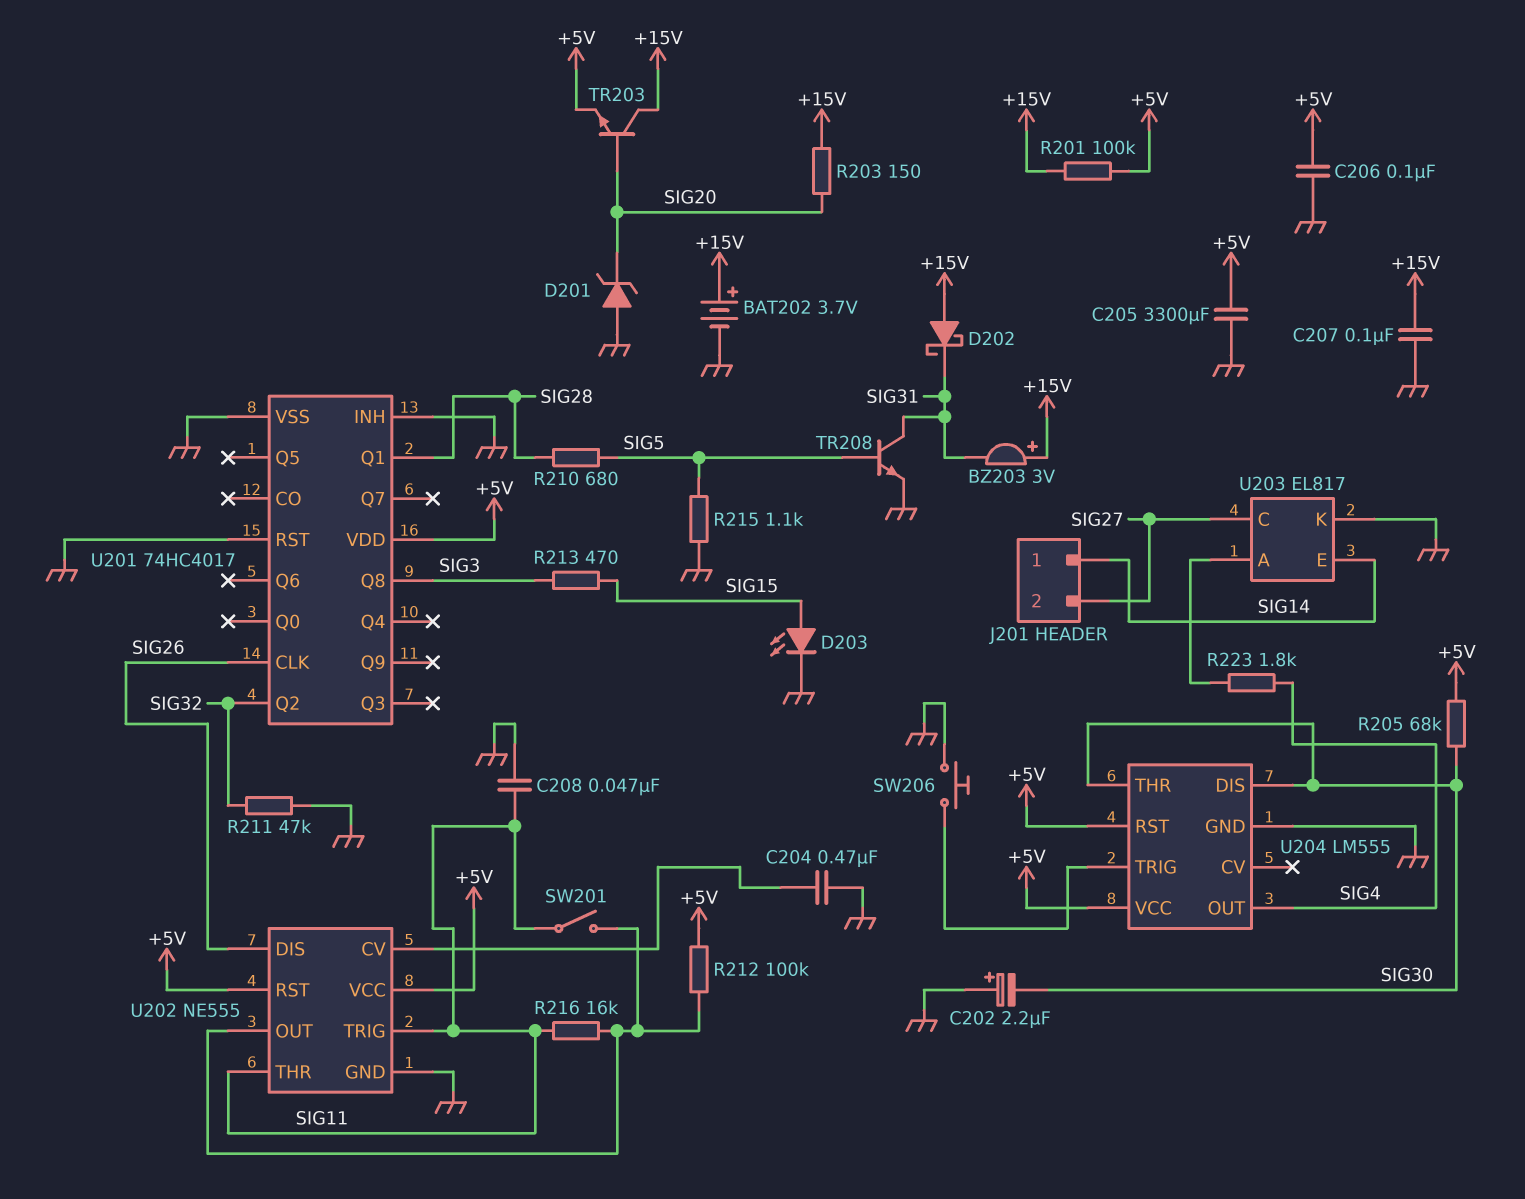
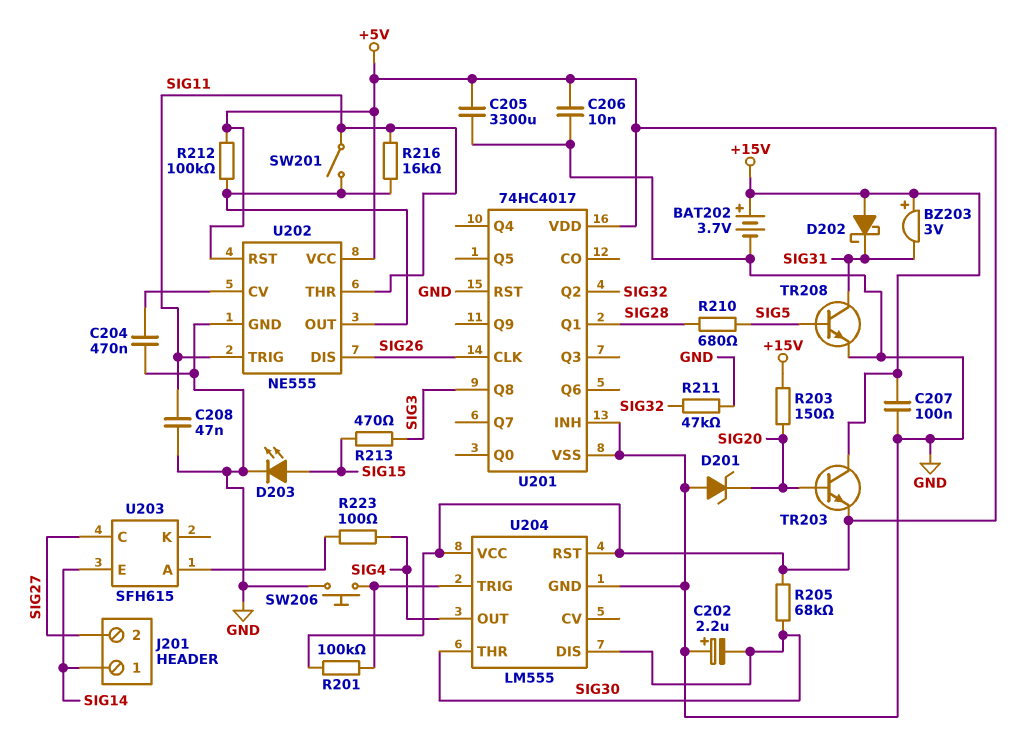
C206: 100nF (+5V, GND) -> 10nF (+5V, GND)
R201: 100k (+5V, +15V) -> 100k (+5V, U204/TRIG)
R215: 1.1k (GND, SIG5) -> none
R223: 1.8k (SIG4, U203/A) -> 100 (SIG4, U203/A)
U203: EL817 -> SFH615
U203 pin K: GND -> none

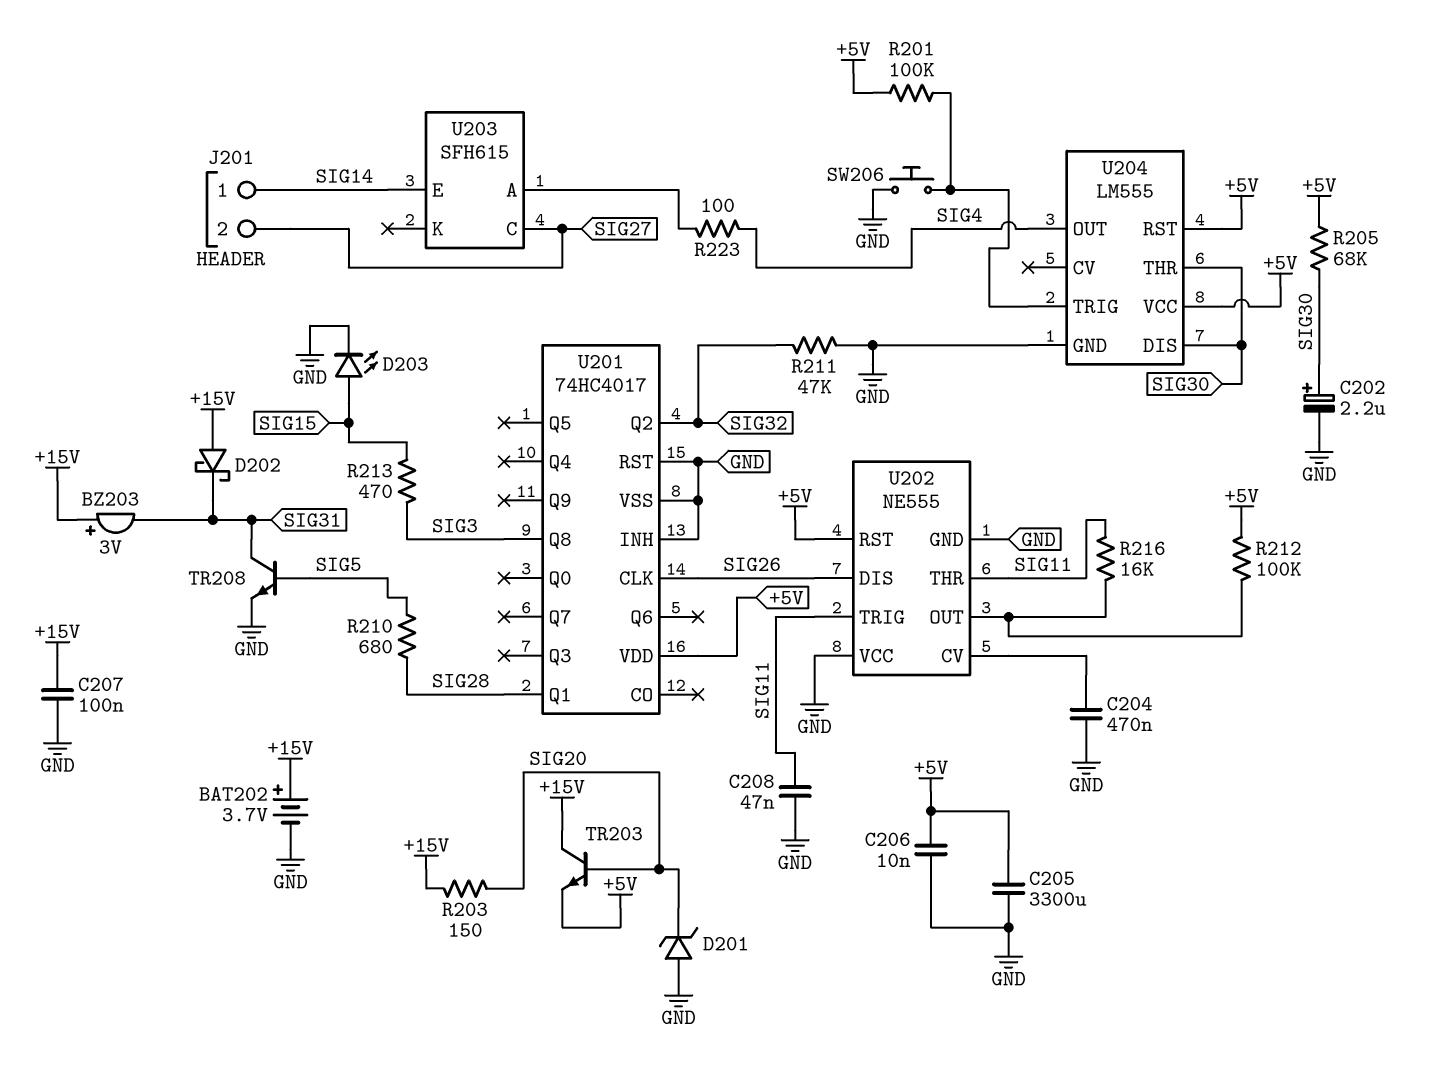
C202: 2.2uF (plus GND, minus SIG30) -> 2.2uF (plus SIG30, minus GND)
SW201: switch (SIG11, U202/OUT) -> none
U202 pin VCC: +5V -> GND

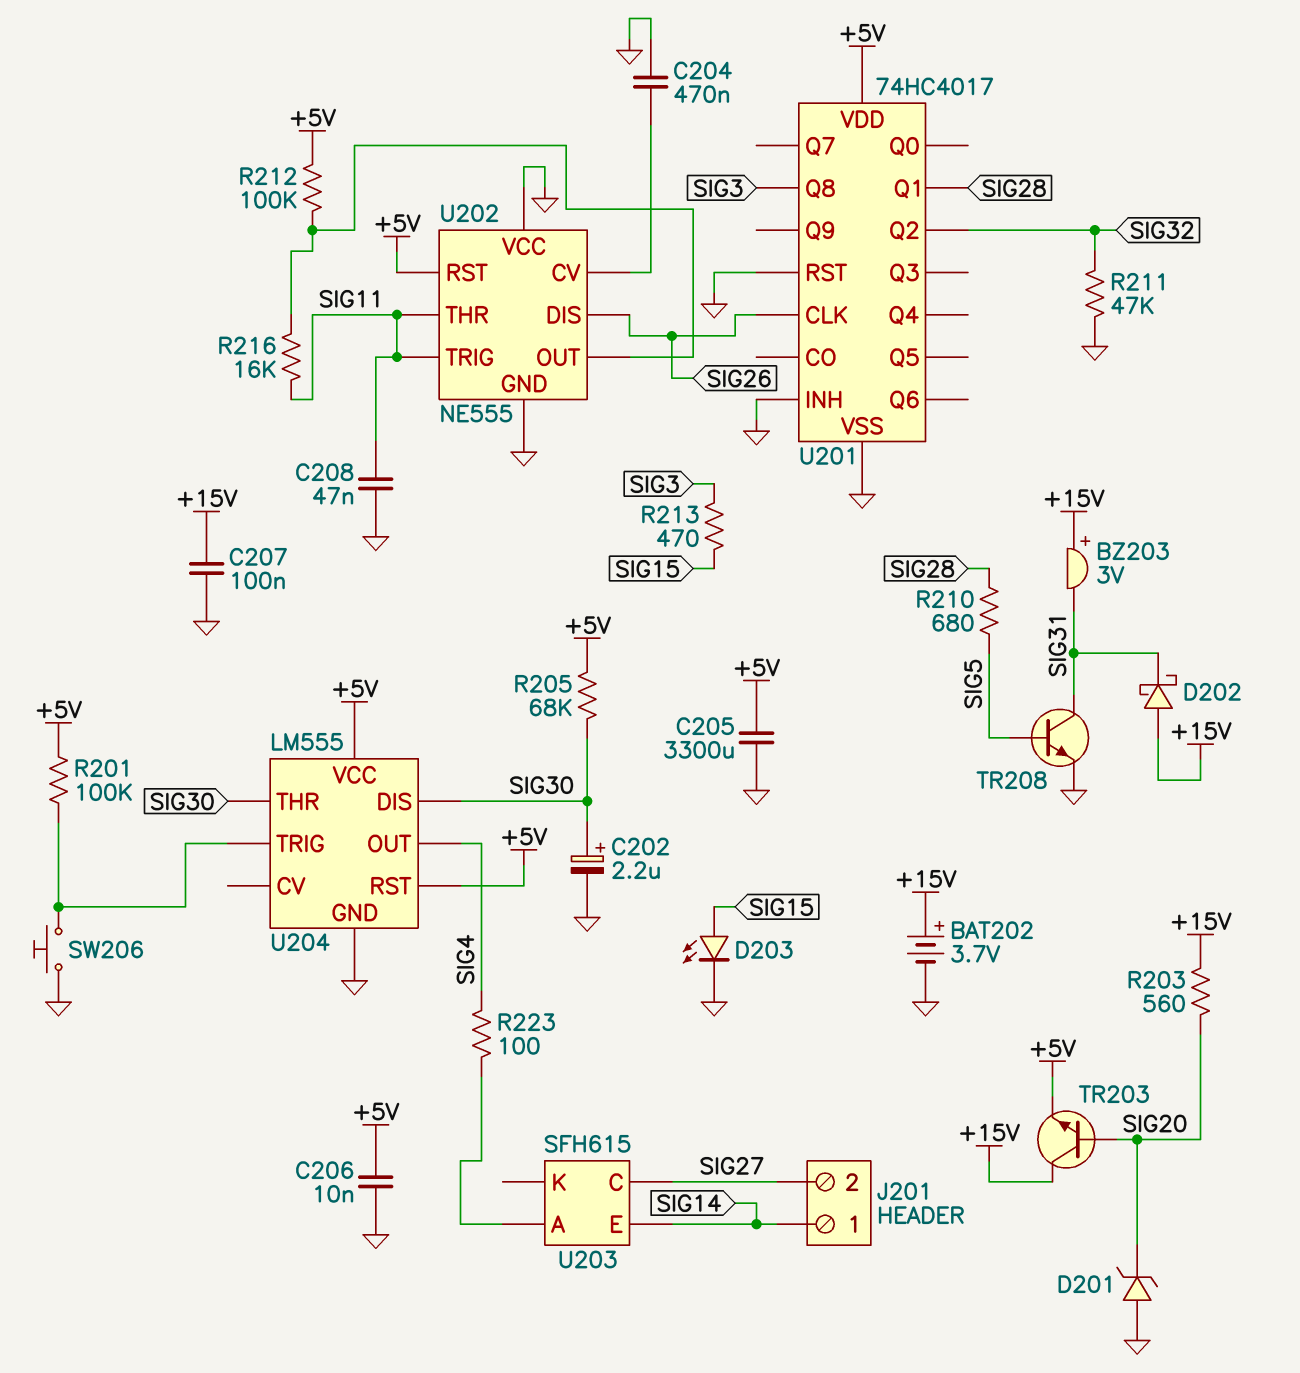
R203: 150 (+15V, SIG20) -> 560 (+15V, SIG20)

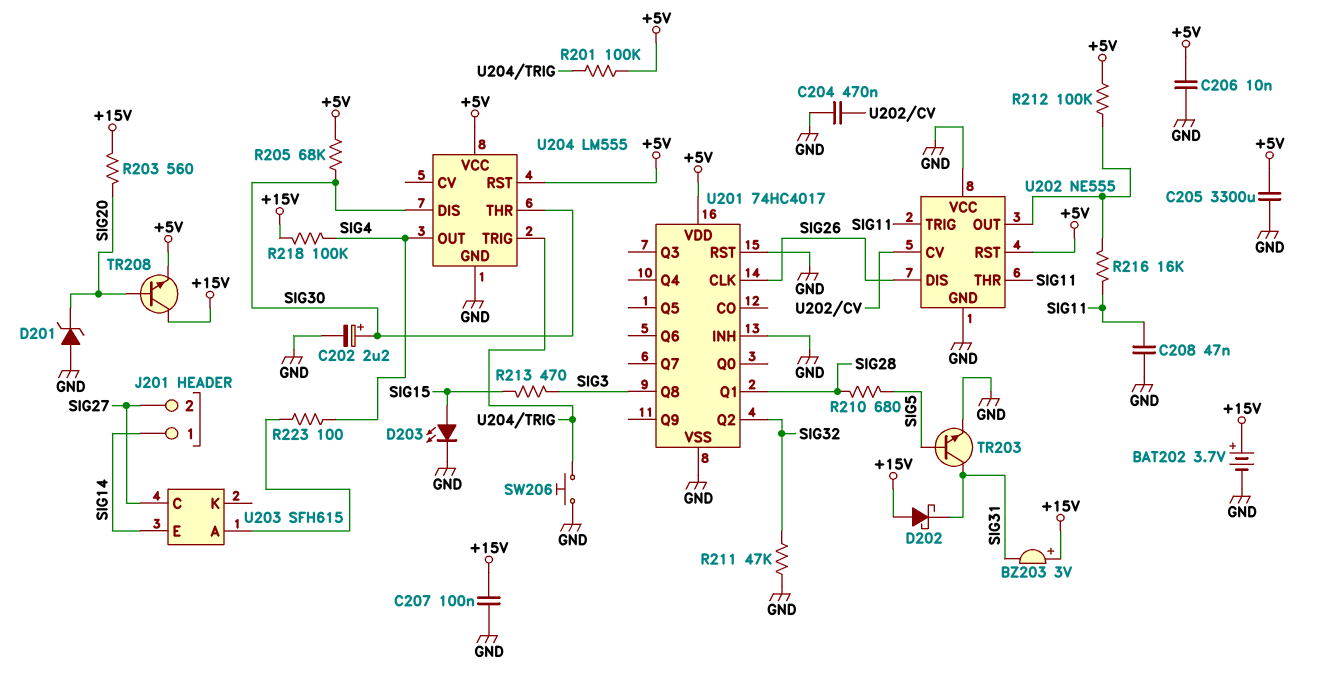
R218: none -> 100k (+15V, SIG4)
TR203: NPN (B SIG20, C +15V, E +5V) -> NPN (B SIG5, C SIG31, E GND)
TR208: NPN (B SIG5, C SIG31, E GND) -> NPN (B SIG20, C +15V, E +5V)

